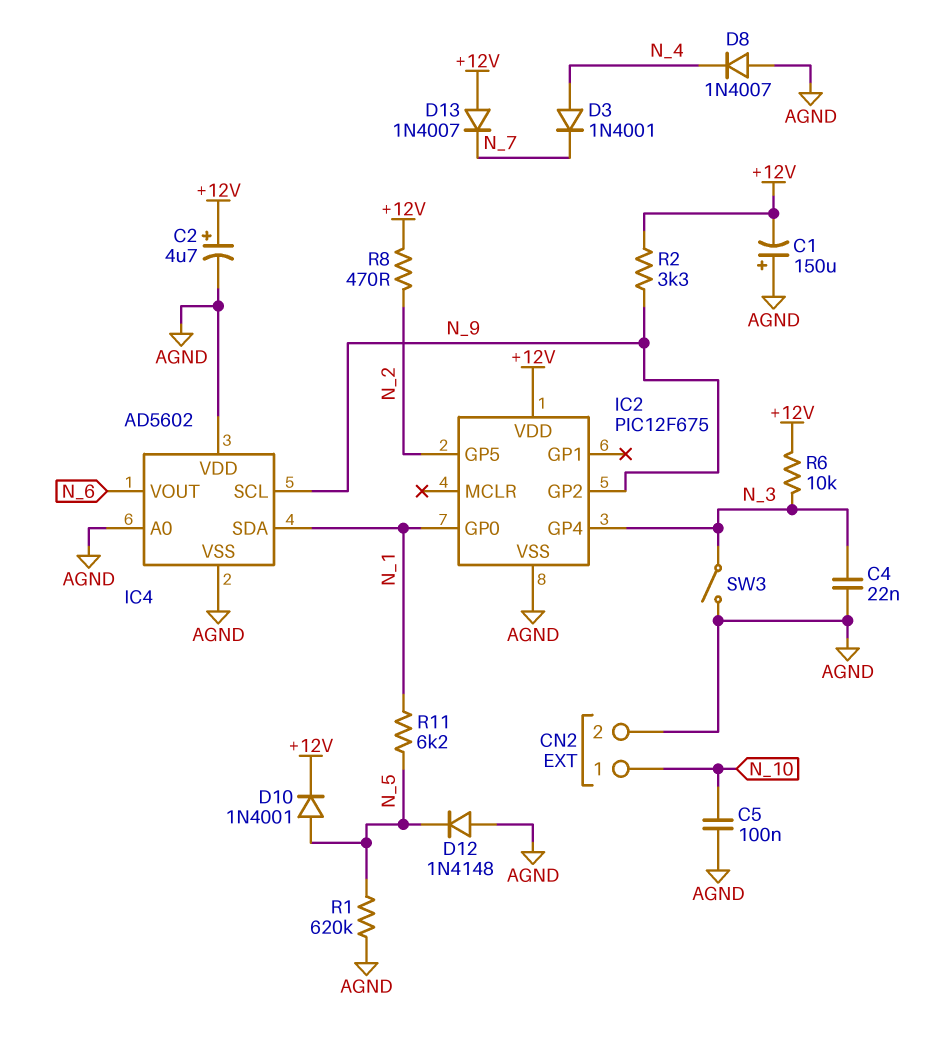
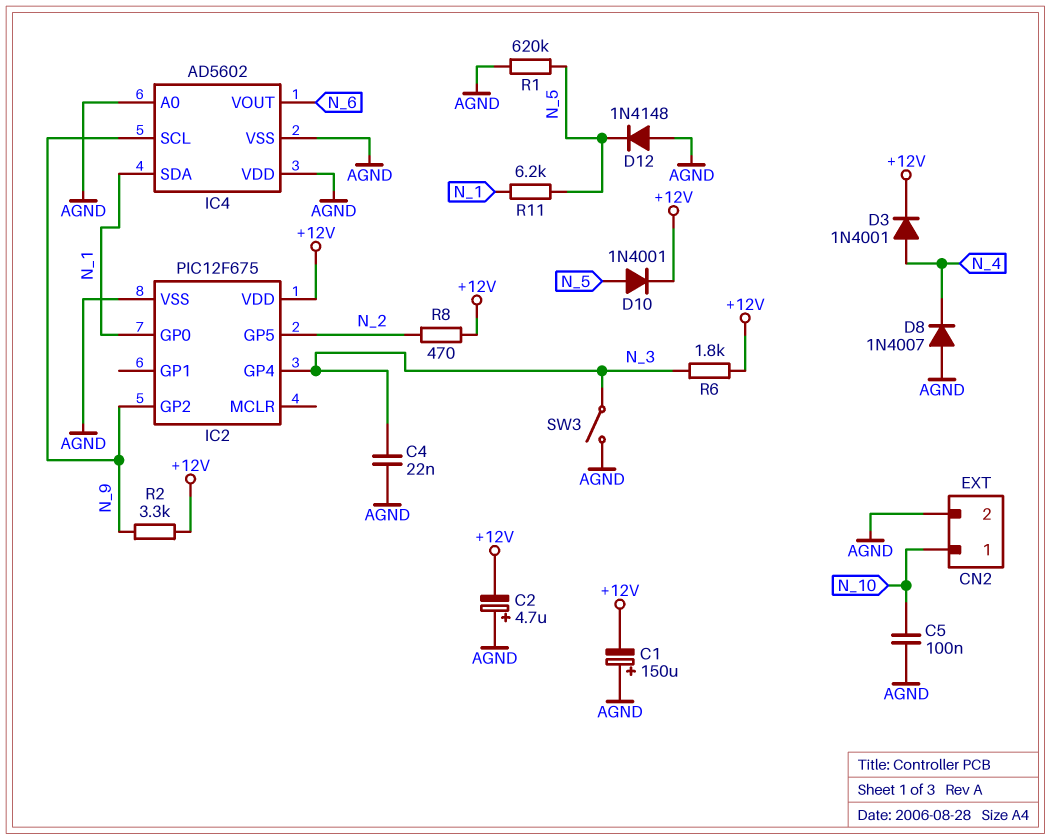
C2: 4.7uF (plus +12V, minus AGND) -> 4.7uF (plus AGND, minus +12V)
D3: diode 1N4001 (A N_4, K N_7) -> diode 1N4001 (A N_4, K +12V)
D13: diode 1N4007 (A +12V, K N_7) -> none
R6: 10k (+12V, N_3) -> 1.8k (+12V, N_3)

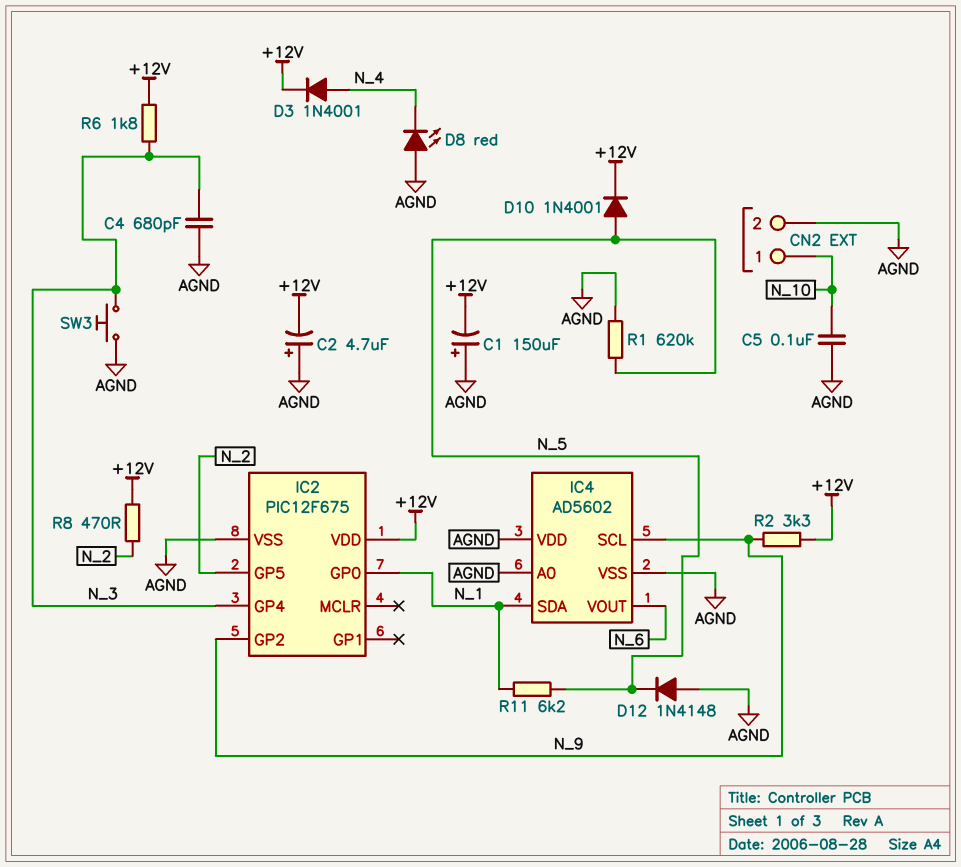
C4: 22nF (AGND, N_3) -> 680pF (AGND, N_3)
D8: diode 1N4007 (A AGND, K N_4) -> LED red (A AGND, K N_4)
SW3: switch (AGND, N_3) -> button (AGND, N_3)

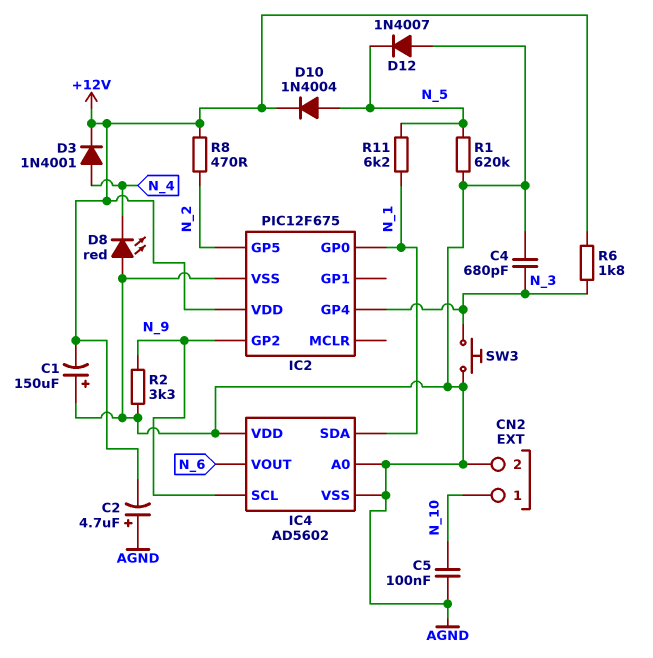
D10: diode 1N4001 (A N_5, K +12V) -> diode 1N4004 (A N_5, K +12V)
D12: diode 1N4148 (A AGND, K N_5) -> diode 1N4007 (A AGND, K N_5)
R2: 3.3k (+12V, N_9) -> 3.3k (AGND, N_9)

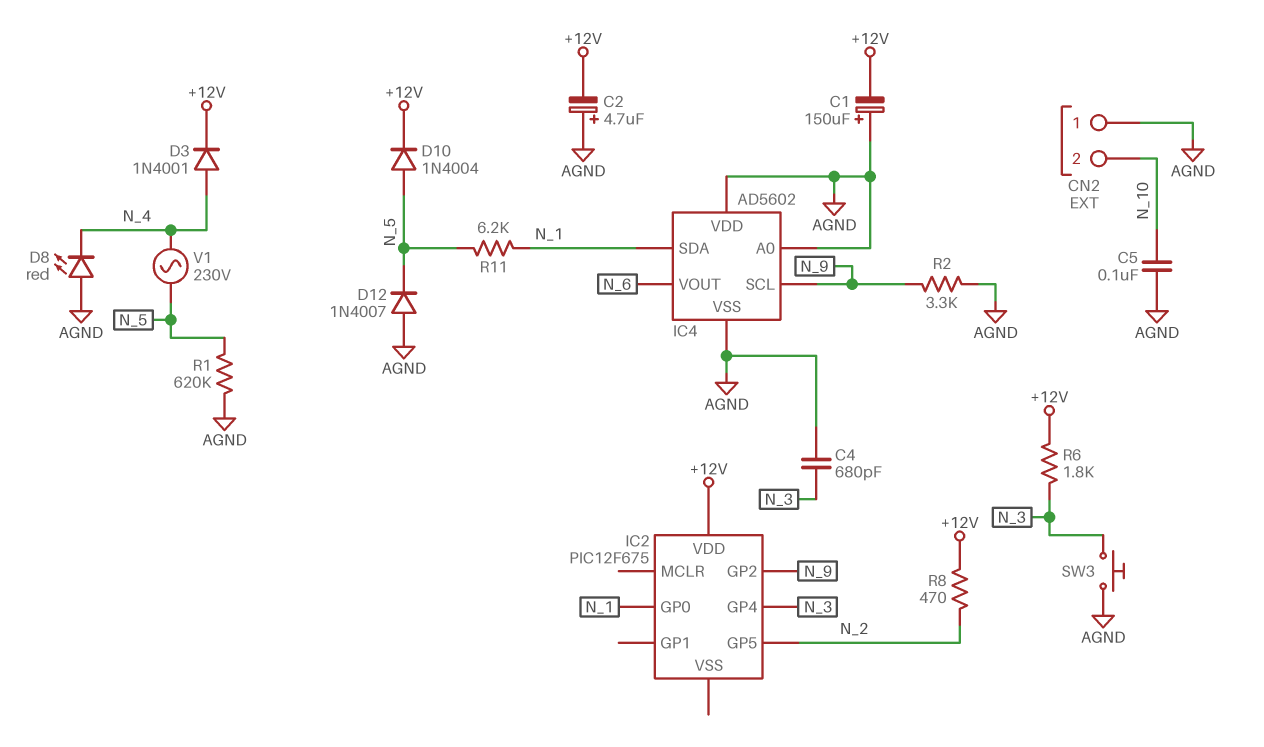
CN2 pin 1: N_10 -> AGND
CN2 pin 2: AGND -> N_10
IC2 pin VSS: AGND -> none
V1: none -> AC 230V (N_4, N_5)

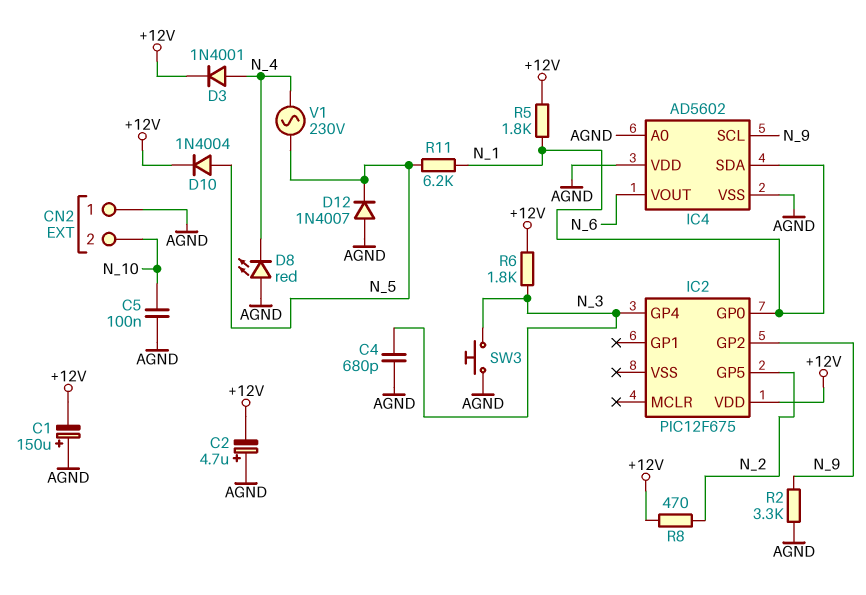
R1: 620k (AGND, N_5) -> none
R5: none -> 1.8k (+12V, N_1)

